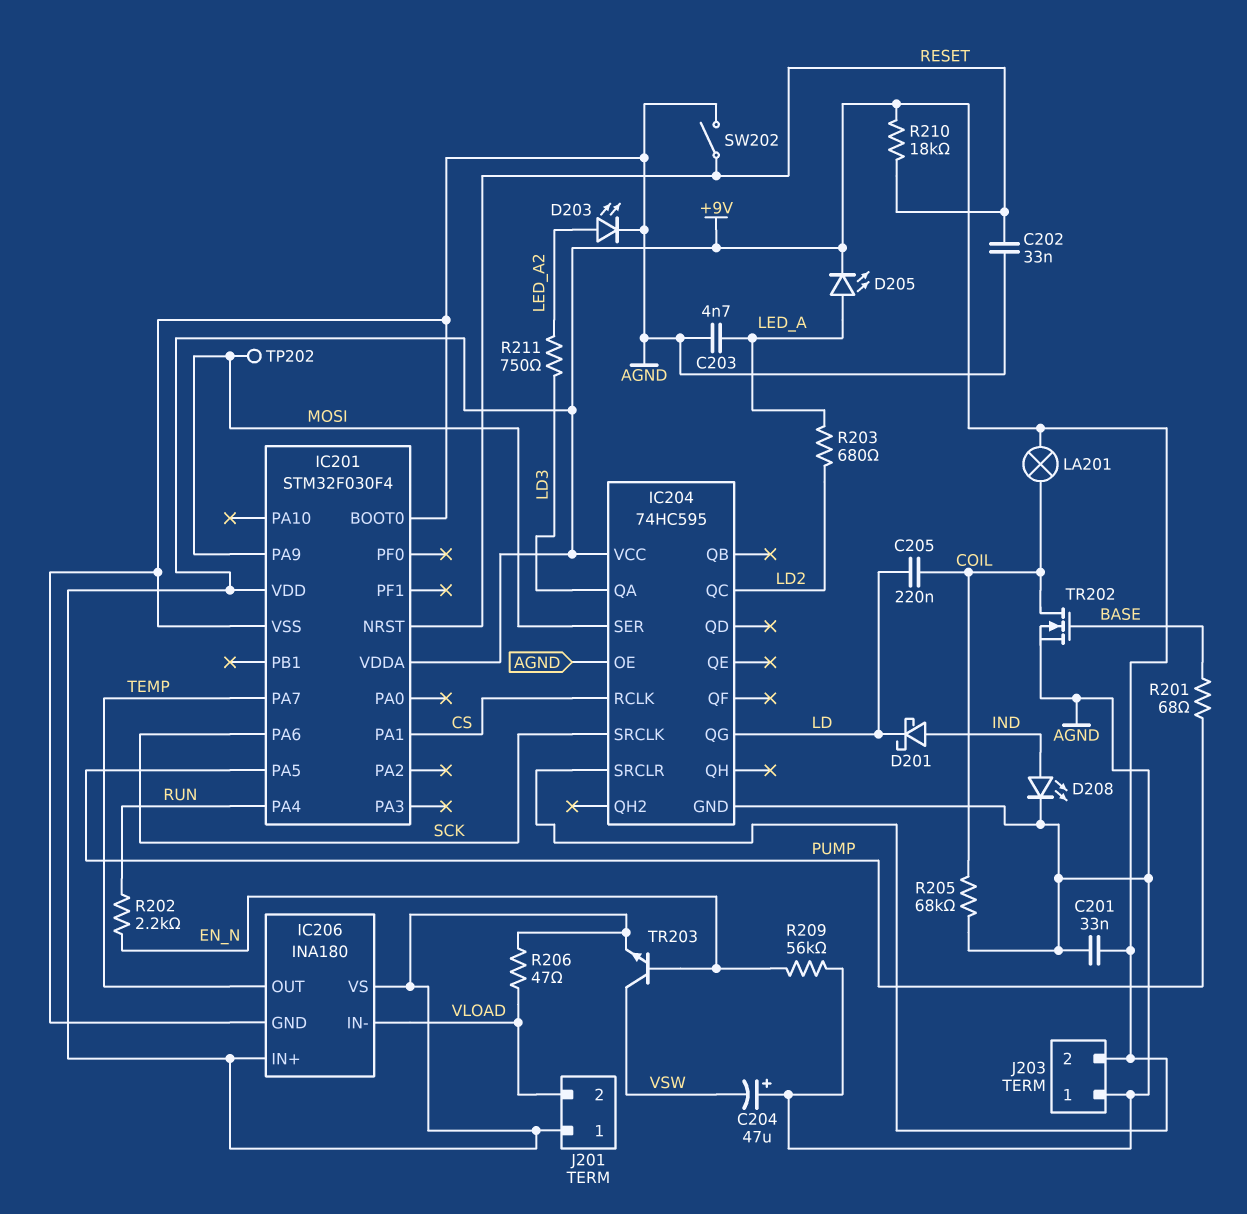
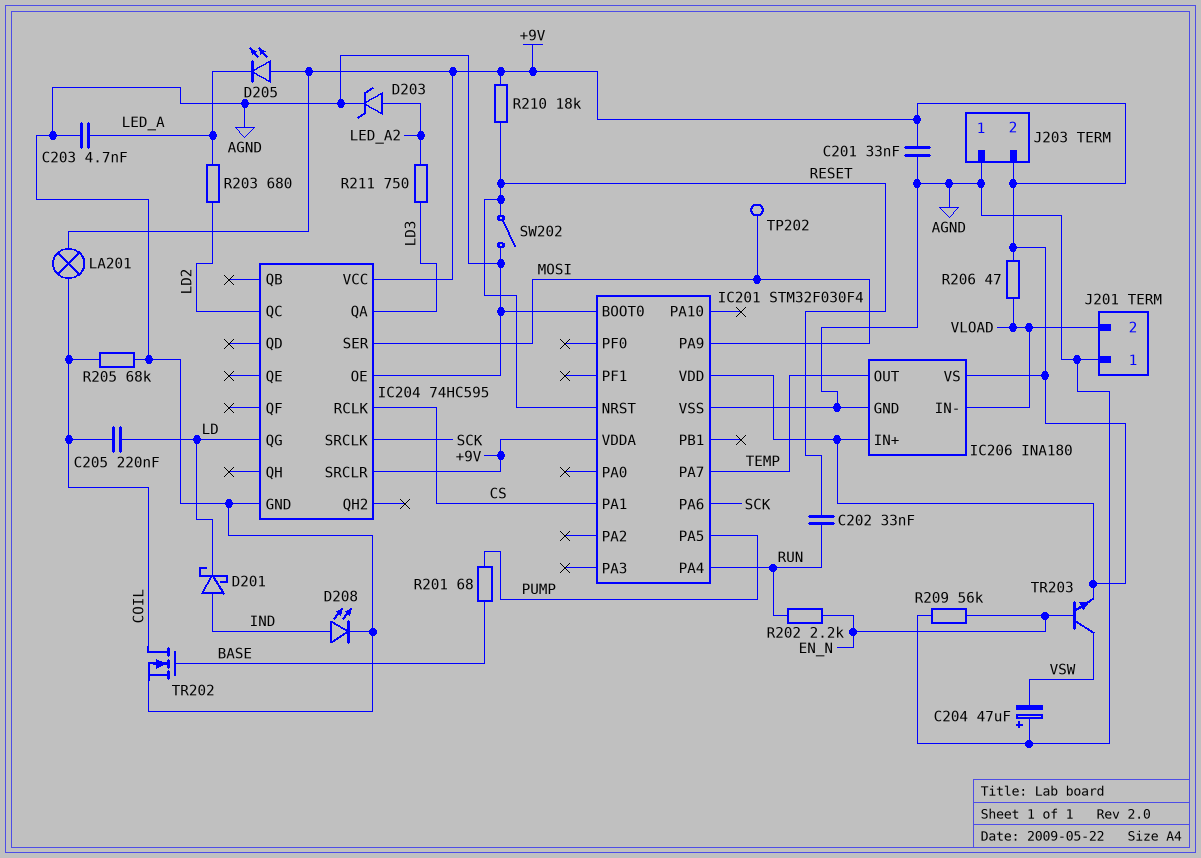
C202: 33nF (AGND, RESET) -> 33nF (RESET, RUN)
D203: LED (A LED_A2, K AGND) -> zener (A LED_A2, K AGND)
D205: LED (A LED_A, K +9V) -> LED (A +9V, K LED_A)
J201 pin 1: +9V -> AGND

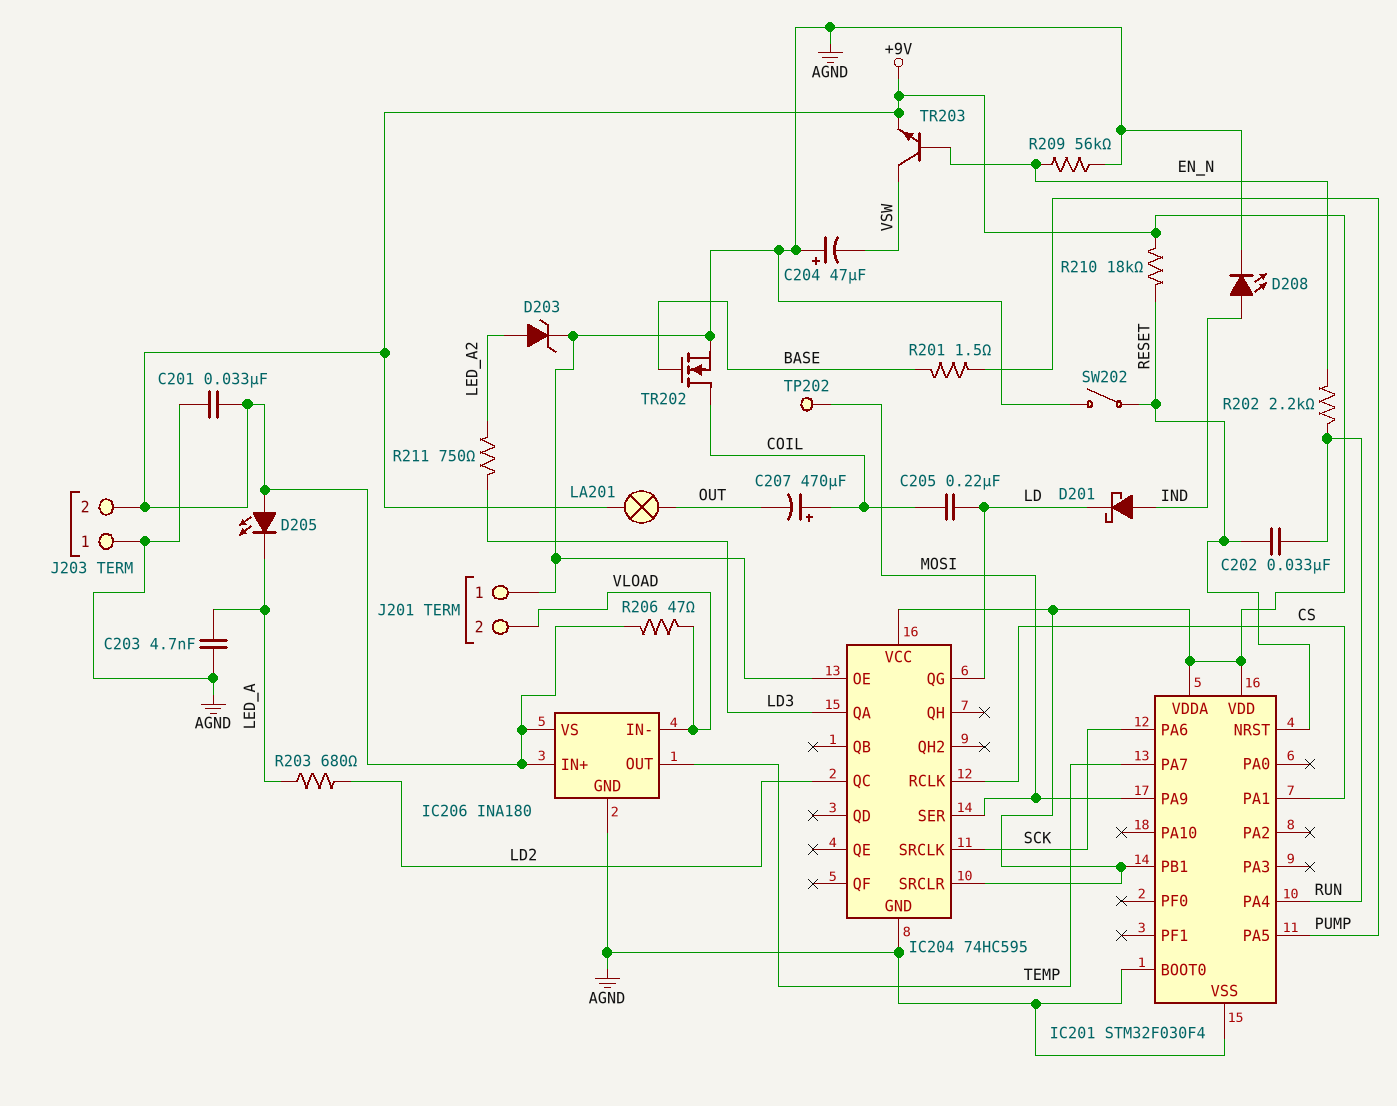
C207: none -> 470uF (plus COIL, minus OUT)
IC201 pin PB1: none -> +9V
LA201: lamp (+9V, COIL) -> lamp (+9V, OUT)
R201: 68 (BASE, PUMP) -> 1.5 (BASE, PUMP)
R205: 68k (AGND, COIL) -> none

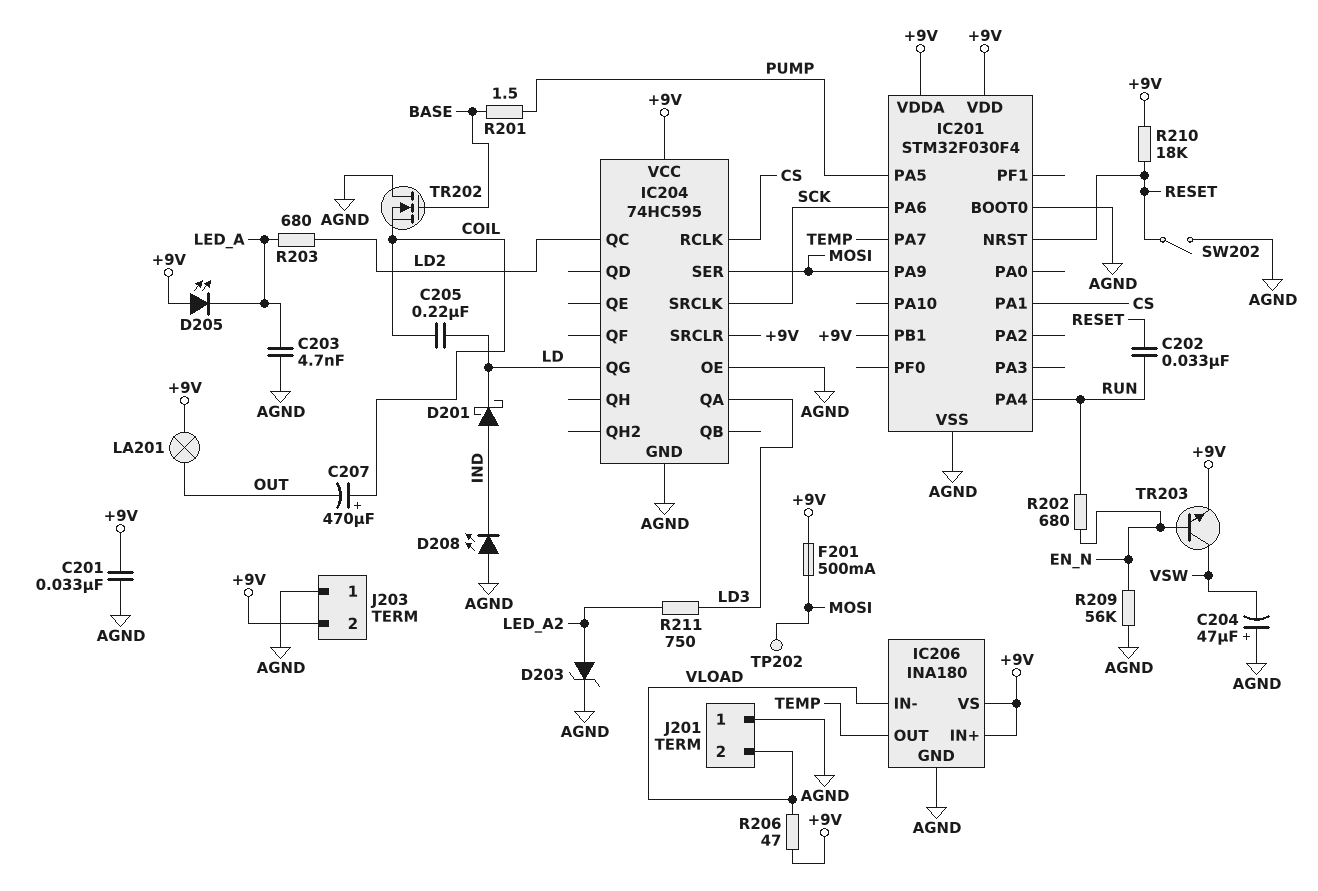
D208: LED (A IND, K AGND) -> LED (A AGND, K IND)
F201: none -> 500mA (+9V, MOSI)
R202: 2.2k (EN_N, RUN) -> 680 (EN_N, RUN)
TR202: NMOS (G BASE, D COIL, S AGND) -> NMOS (G BASE, D AGND, S COIL)

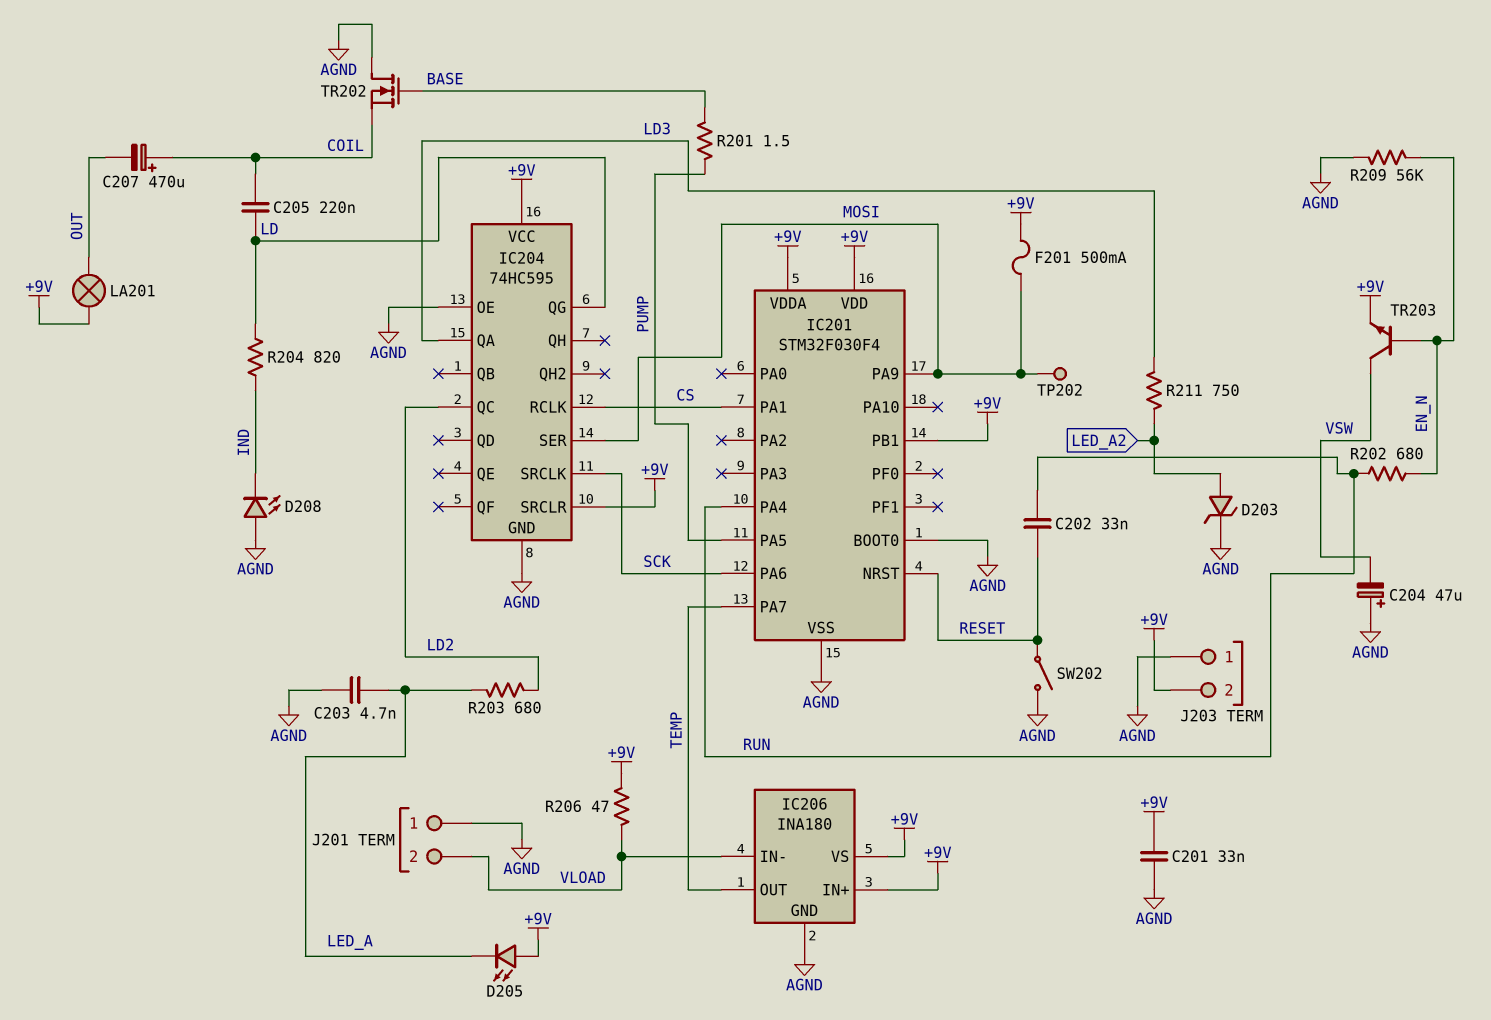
D201: schottky (A IND, K LD) -> none
R204: none -> 820 (IND, LD)
R210: 18k (+9V, RESET) -> none

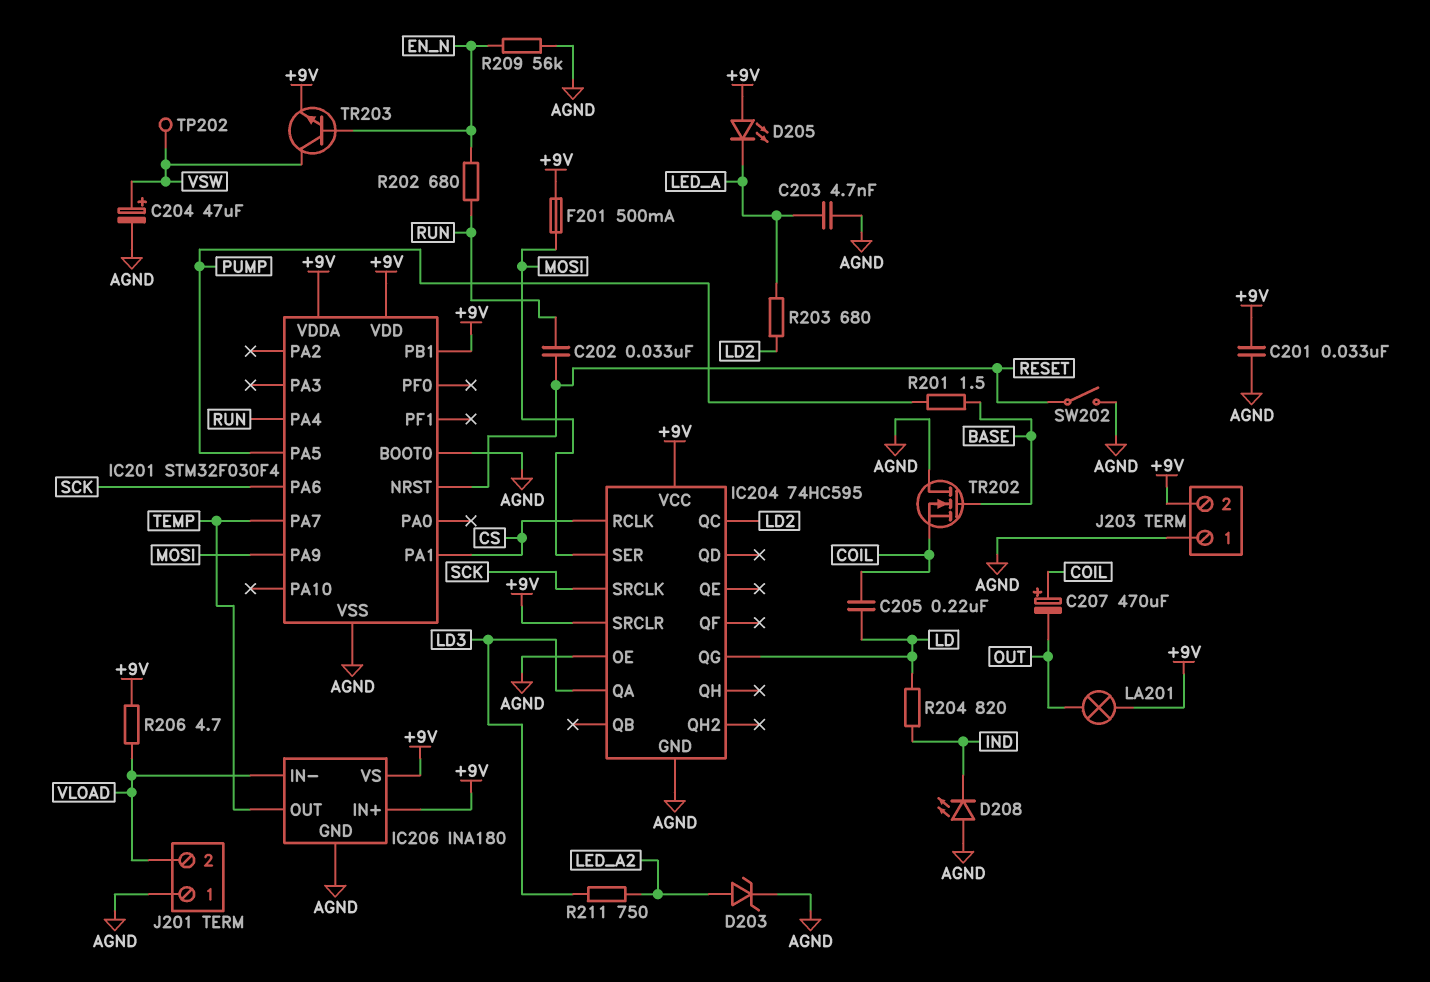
C204: 47uF (plus AGND, minus VSW) -> 47uF (plus VSW, minus AGND)
R206: 47 (+9V, VLOAD) -> 4.7 (+9V, VLOAD)
TP202: test point (MOSI) -> test point (VSW)

